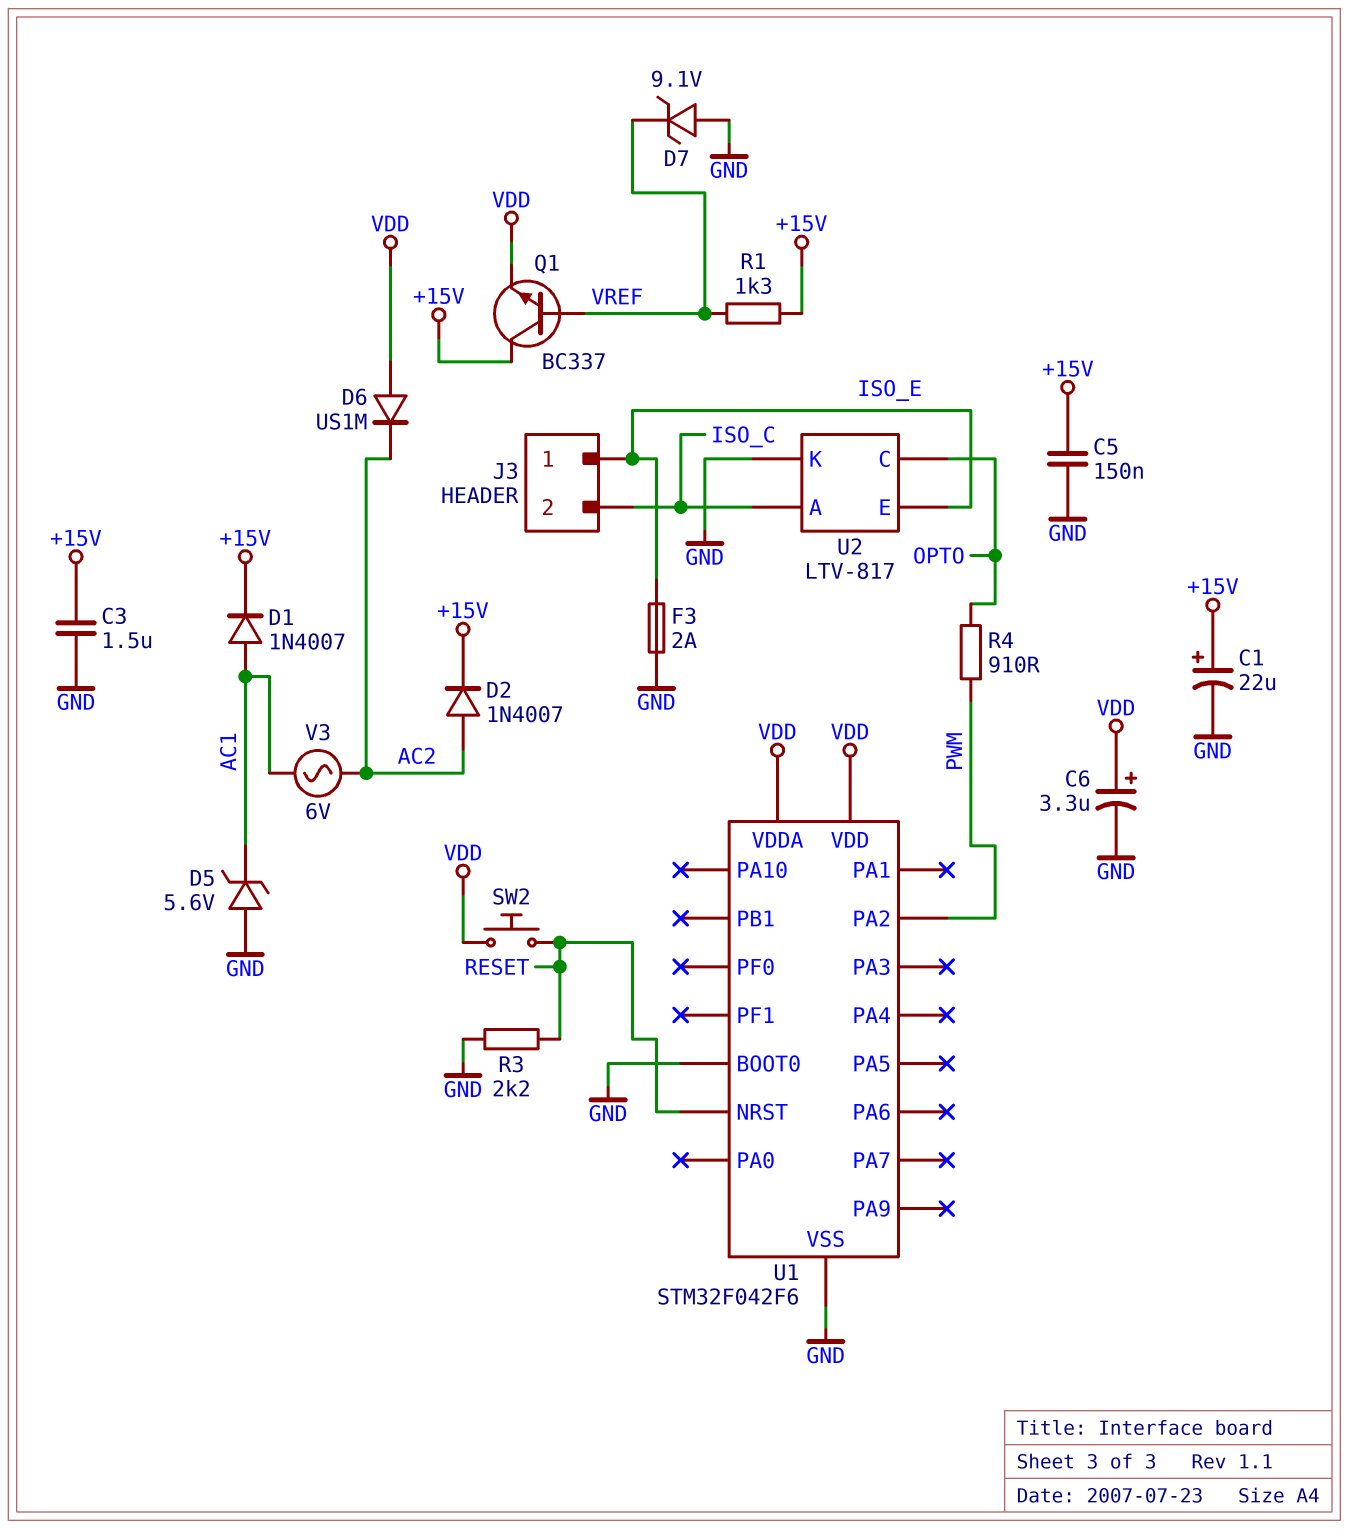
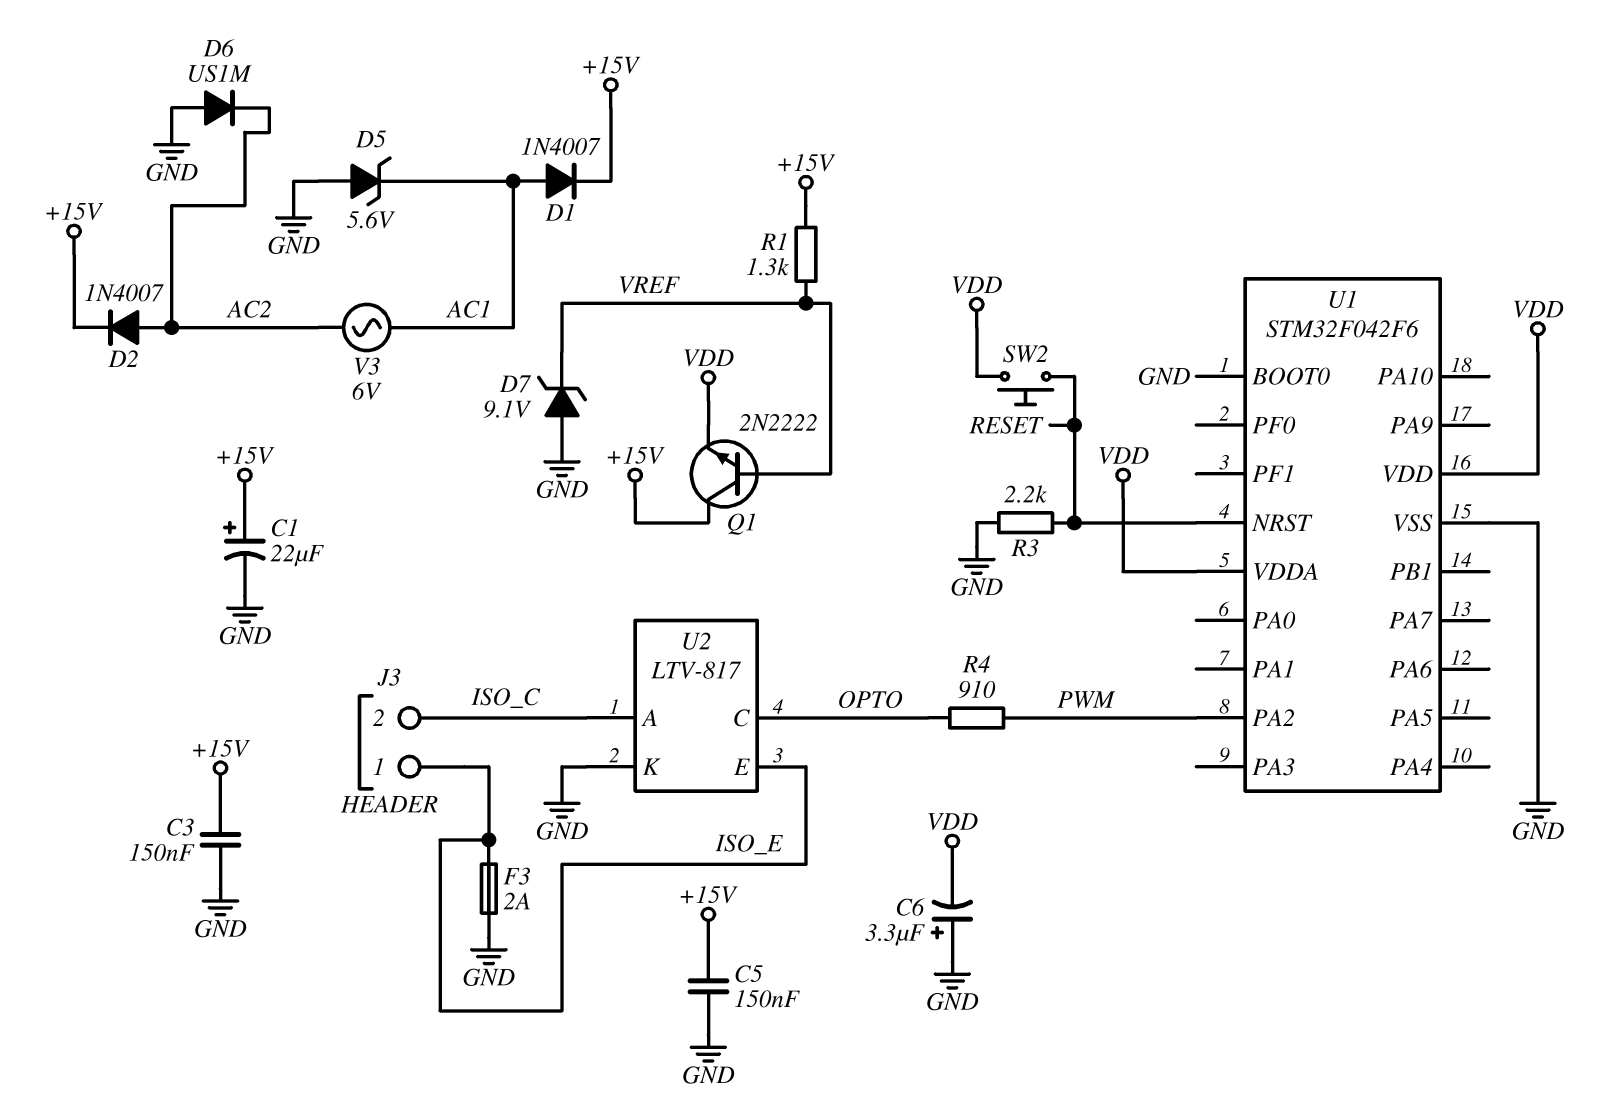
C3: 1.5uF (+15V, GND) -> 150nF (+15V, GND)
C6: 3.3uF (plus VDD, minus GND) -> 3.3uF (plus GND, minus VDD)
D6: diode US1M (A VDD, K AC2) -> diode US1M (A GND, K AC2)
Q1: NPN BC337 (B VREF, C +15V, E VDD) -> NPN 2N2222 (B VREF, C +15V, E VDD)

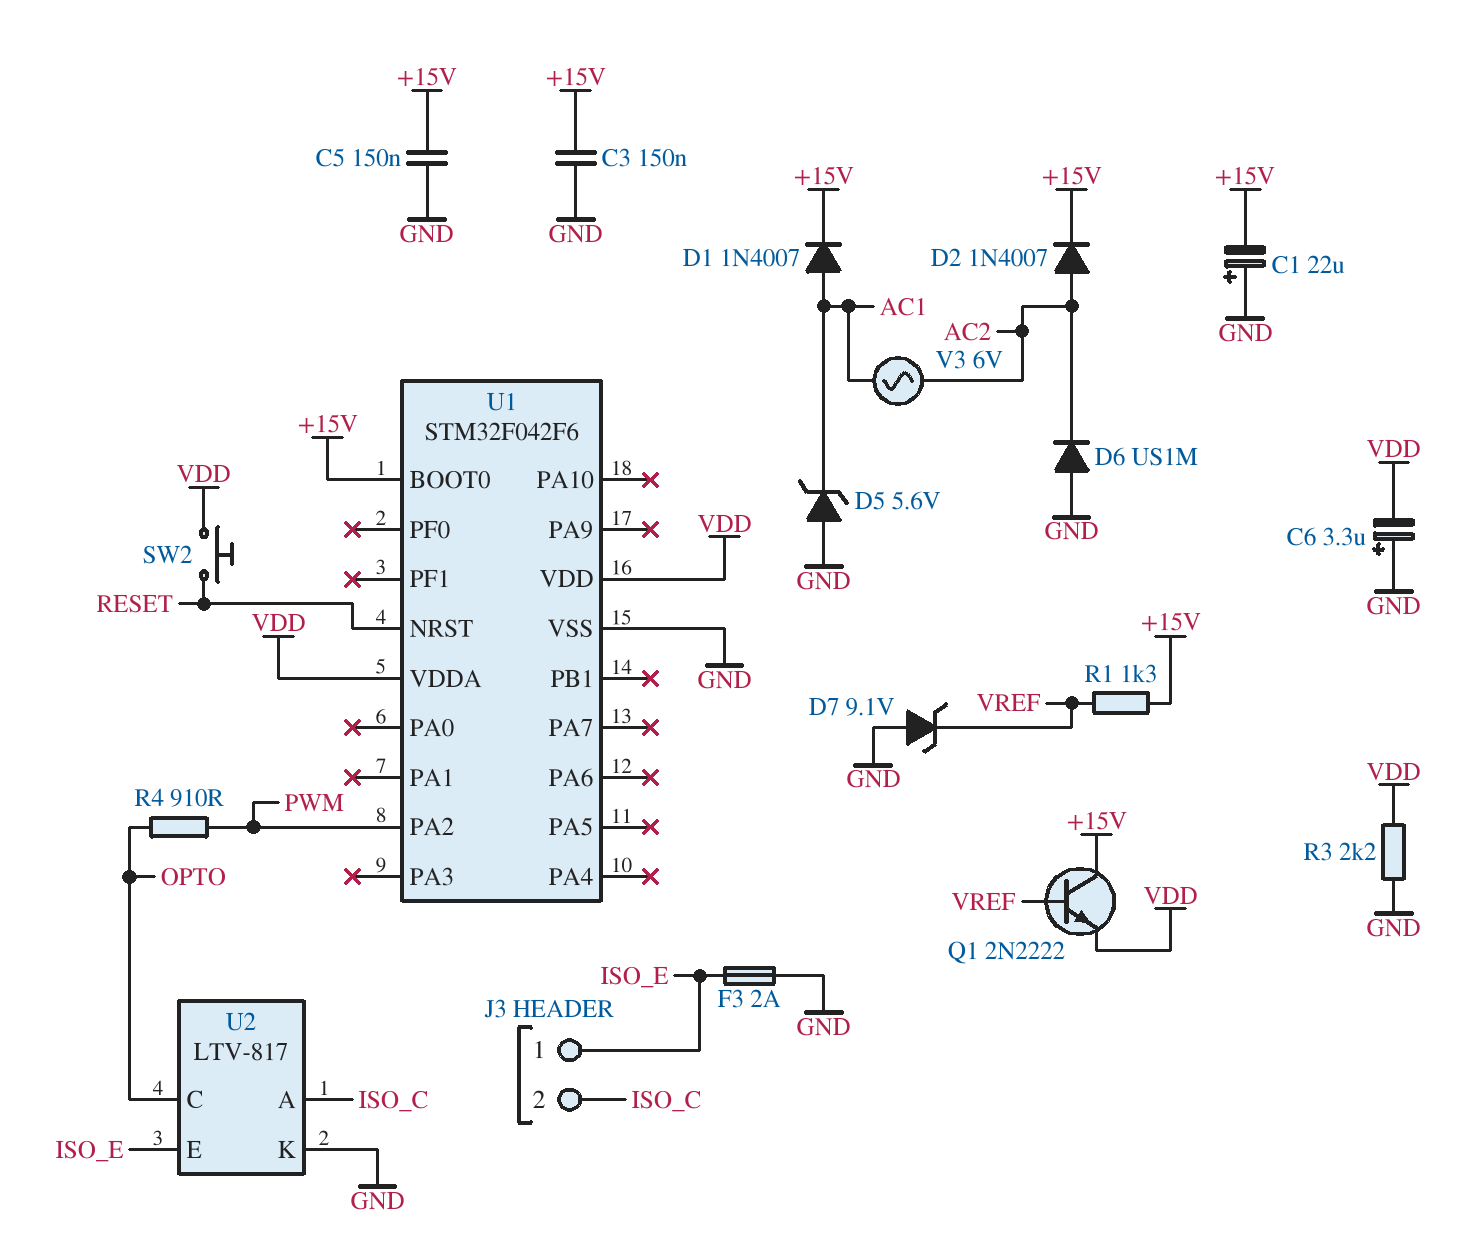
C1: 22uF (plus +15V, minus GND) -> 22uF (plus GND, minus +15V)
R3: 2.2k (GND, RESET) -> 2.2k (GND, VDD)
U1 pin BOOT0: GND -> +15V

